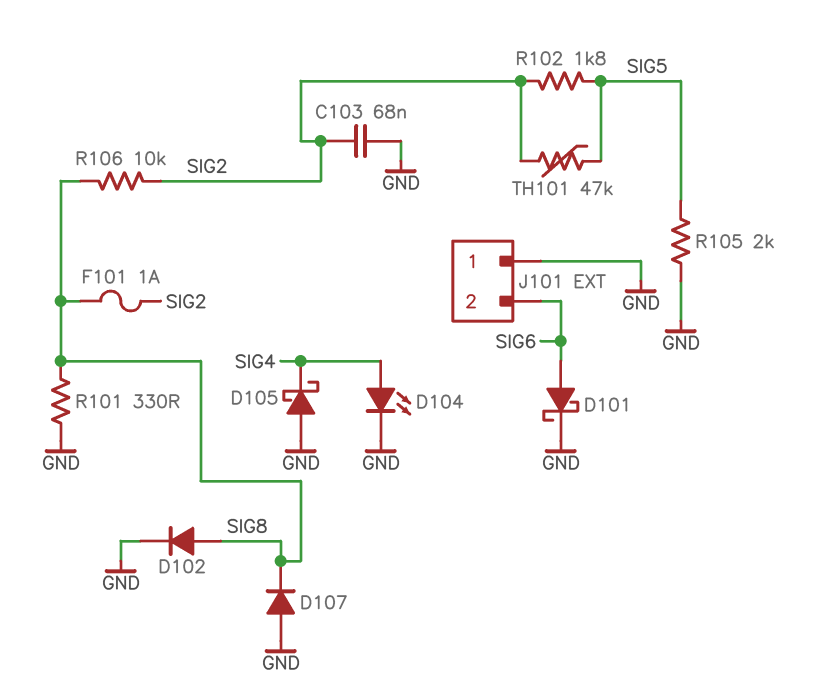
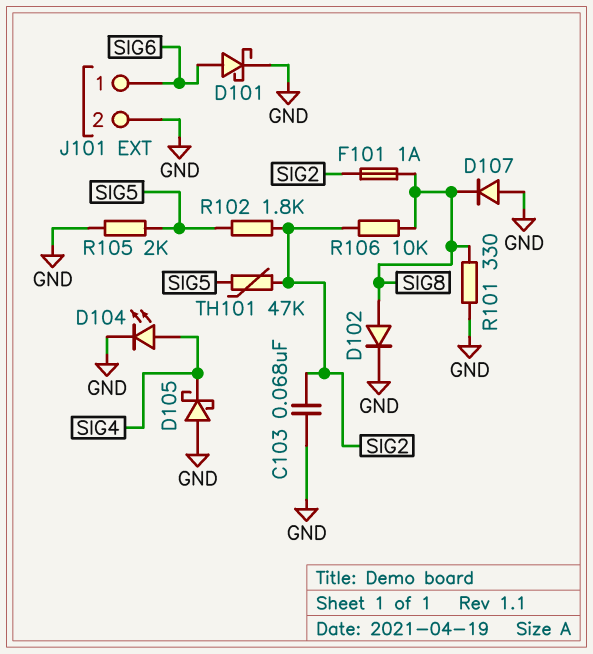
J101 pin 1: GND -> SIG6
J101 pin 2: SIG6 -> GND

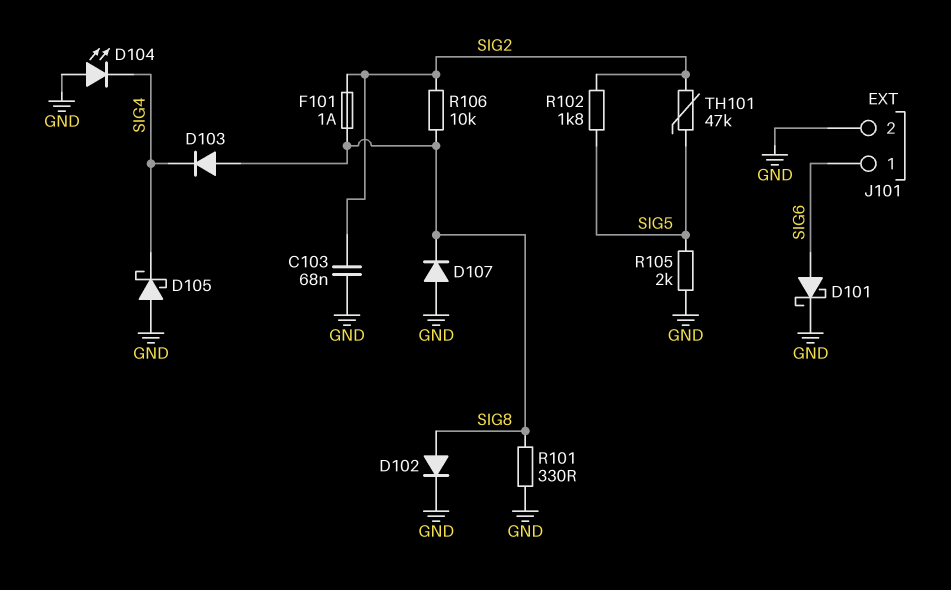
D103: none -> diode (A SIG8, K SIG4)
D104: LED (A SIG4, K GND) -> LED (A GND, K SIG4)

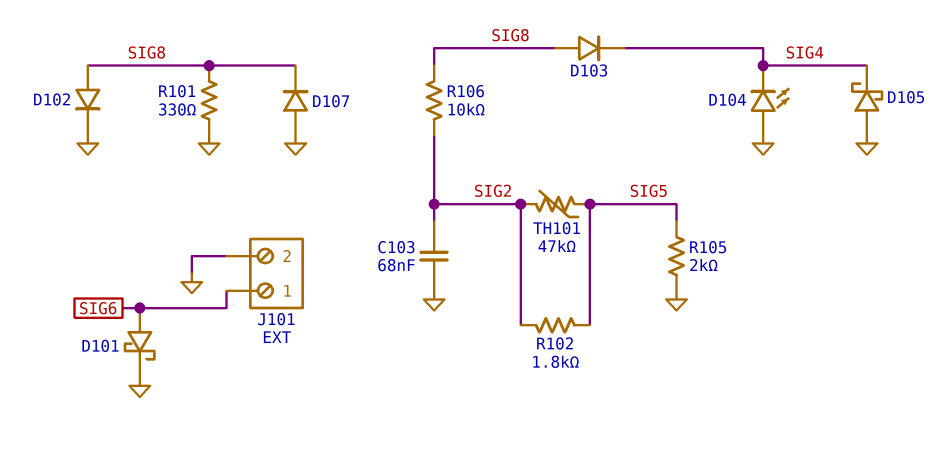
F101: 1A (SIG2, SIG8) -> none

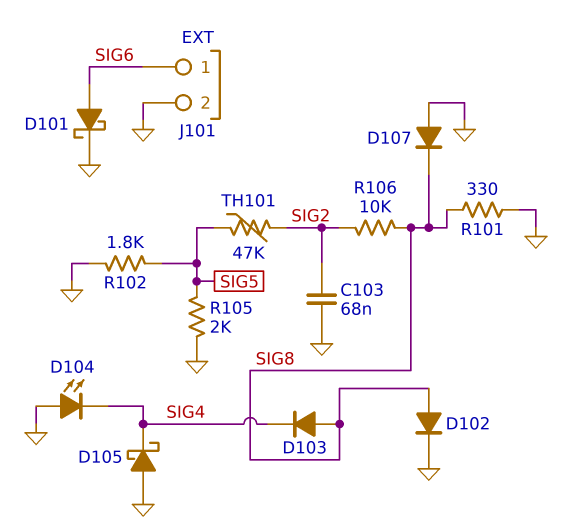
R102: 1.8k (SIG2, SIG5) -> 1.8k (GND, SIG5)

